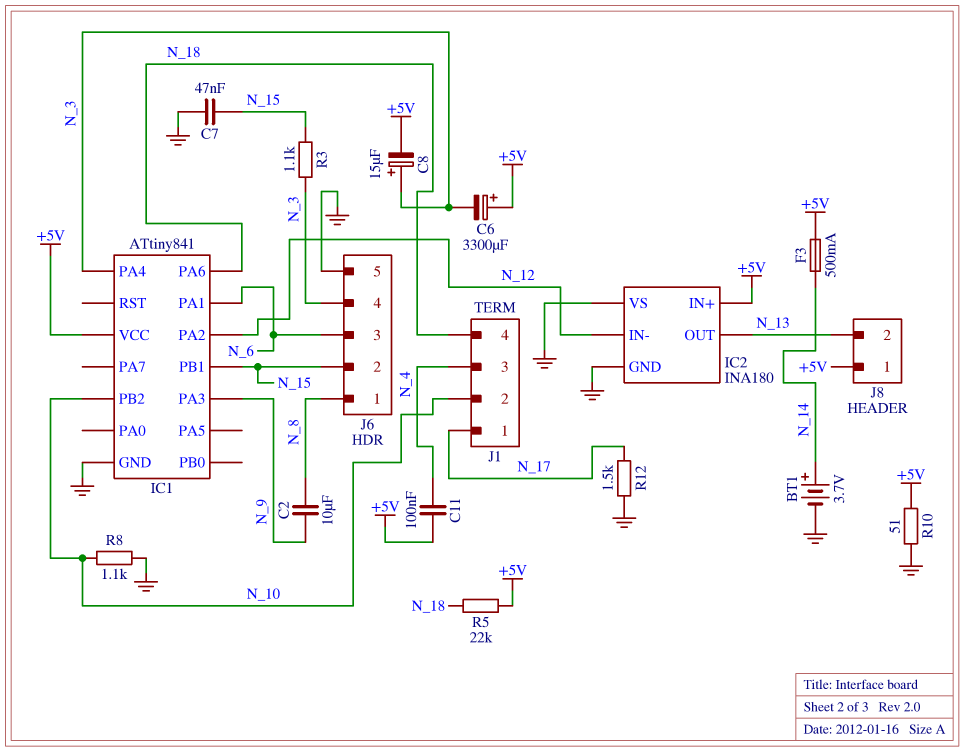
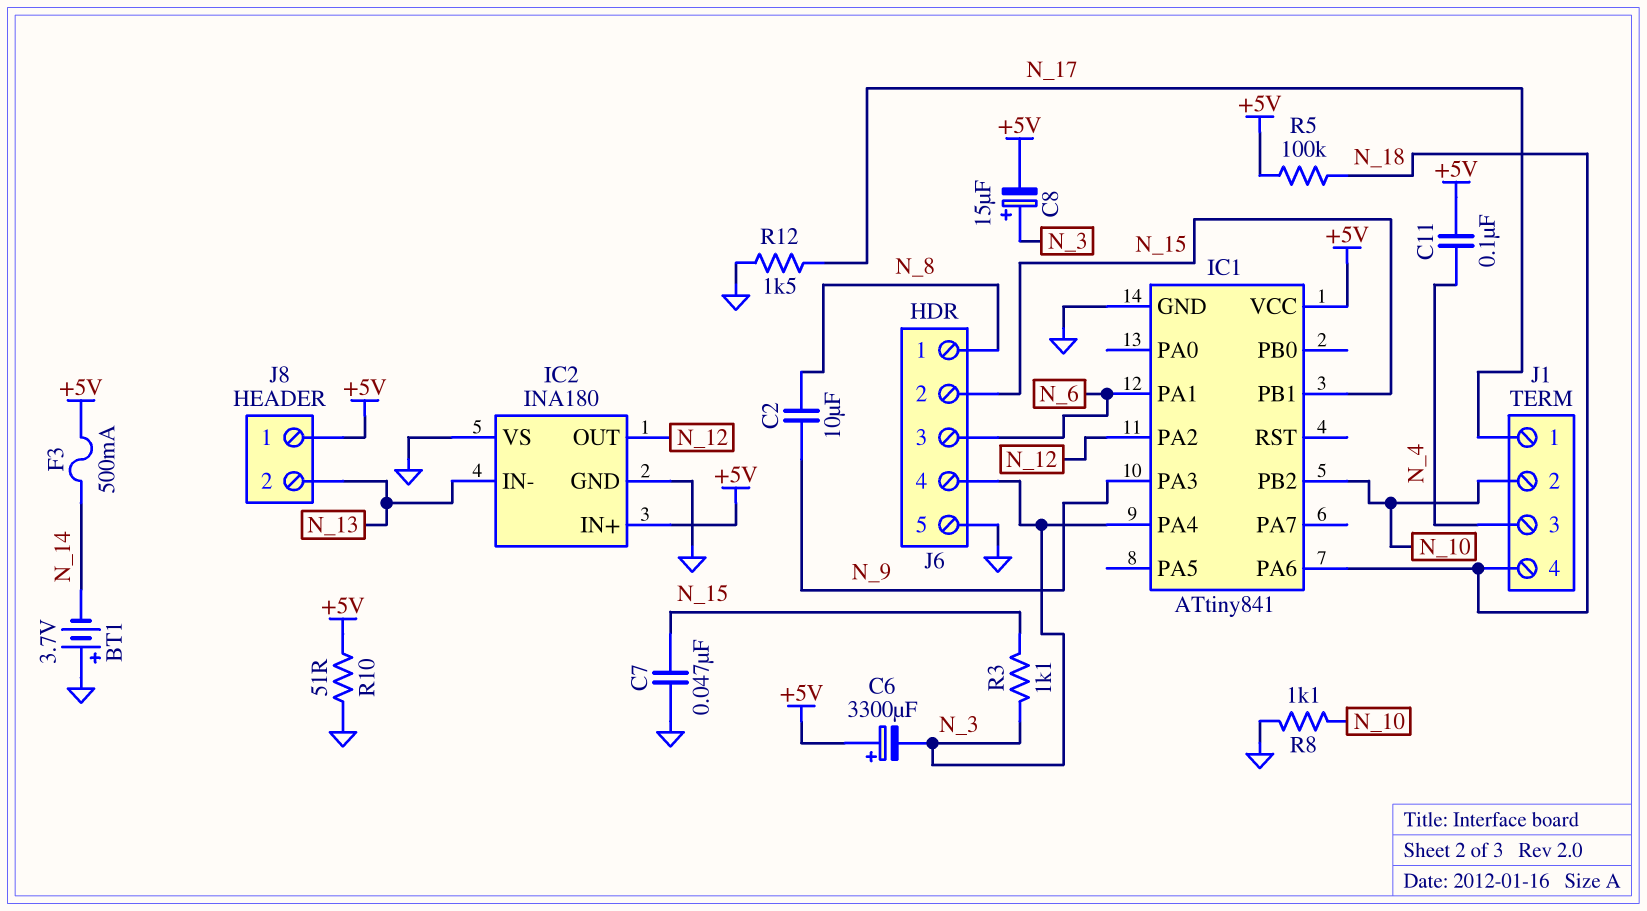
BT1: 3.7V (plus N_14, minus GND) -> 3.7V (plus GND, minus N_14)
IC2 pin IN-: N_12 -> N_13
IC2 pin OUT: N_13 -> N_12
R5: 22k (+5V, N_18) -> 100k (+5V, N_18)

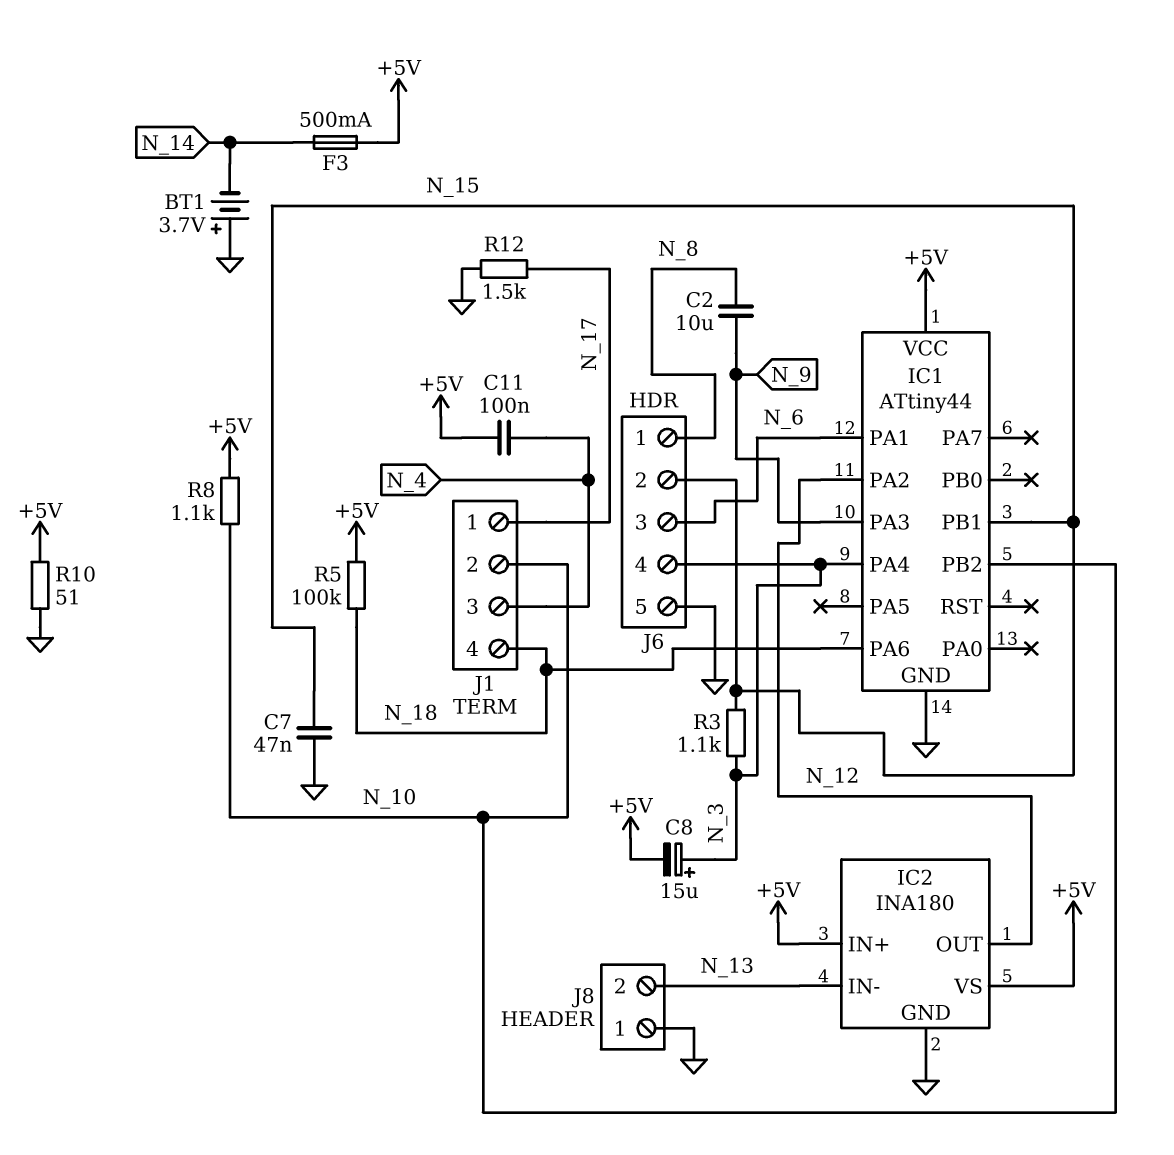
C6: 3300uF (plus +5V, minus N_3) -> none
IC1: ATtiny841 -> ATtiny44
IC2 pin VS: GND -> +5V
J8 pin 1: +5V -> GND
R8: 1.1k (GND, N_10) -> 1.1k (+5V, N_10)

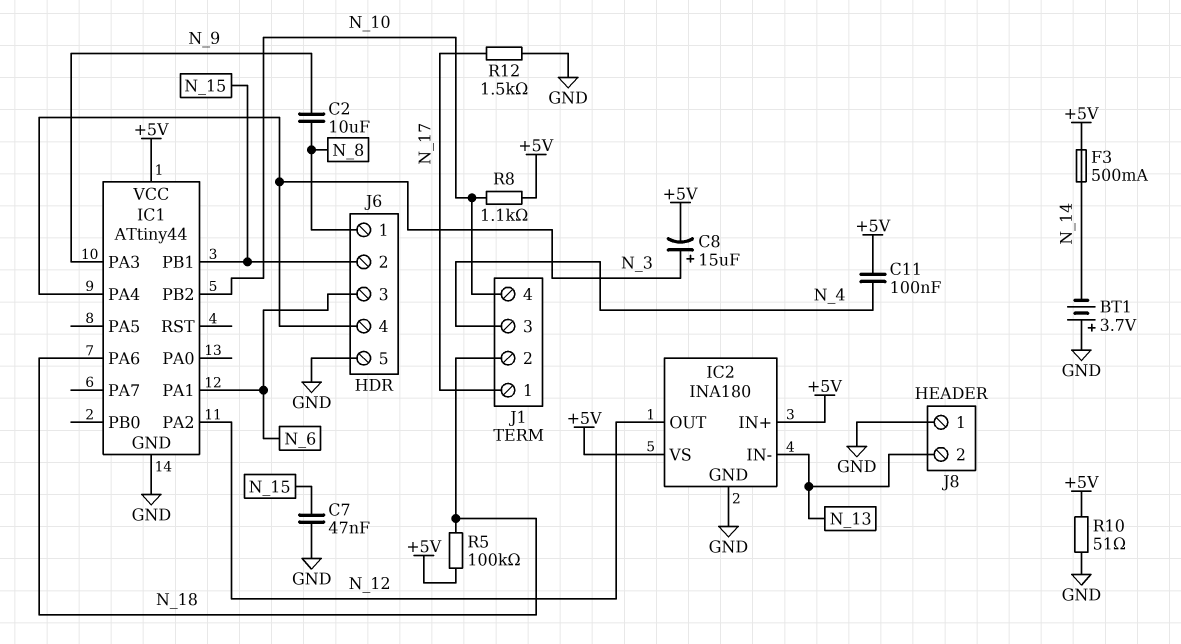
J1 pin 2: N_10 -> N_18
J1 pin 4: N_18 -> N_10
R3: 1.1k (N_3, N_15) -> none

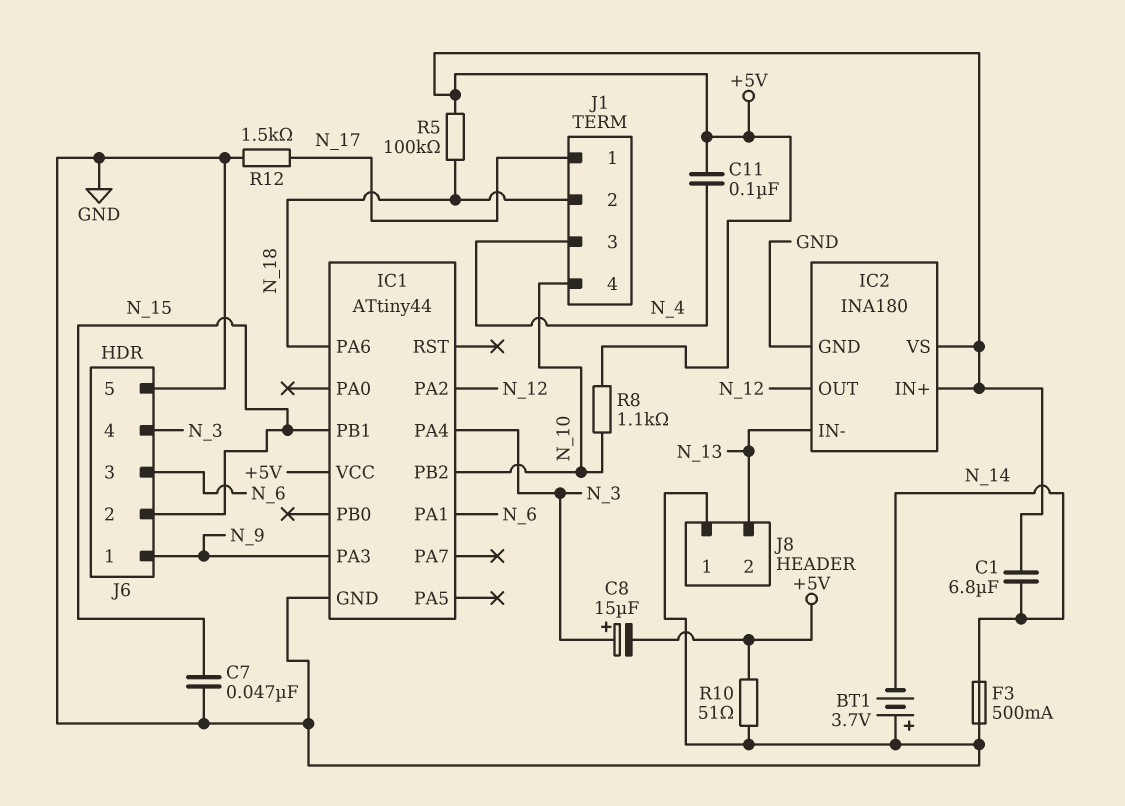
C1: none -> 6.8uF (+5V, N_14)
C2: 10uF (N_8, N_9) -> none
F3: 500mA (+5V, N_14) -> 500mA (GND, N_14)
J6 pin 1: N_8 -> N_9

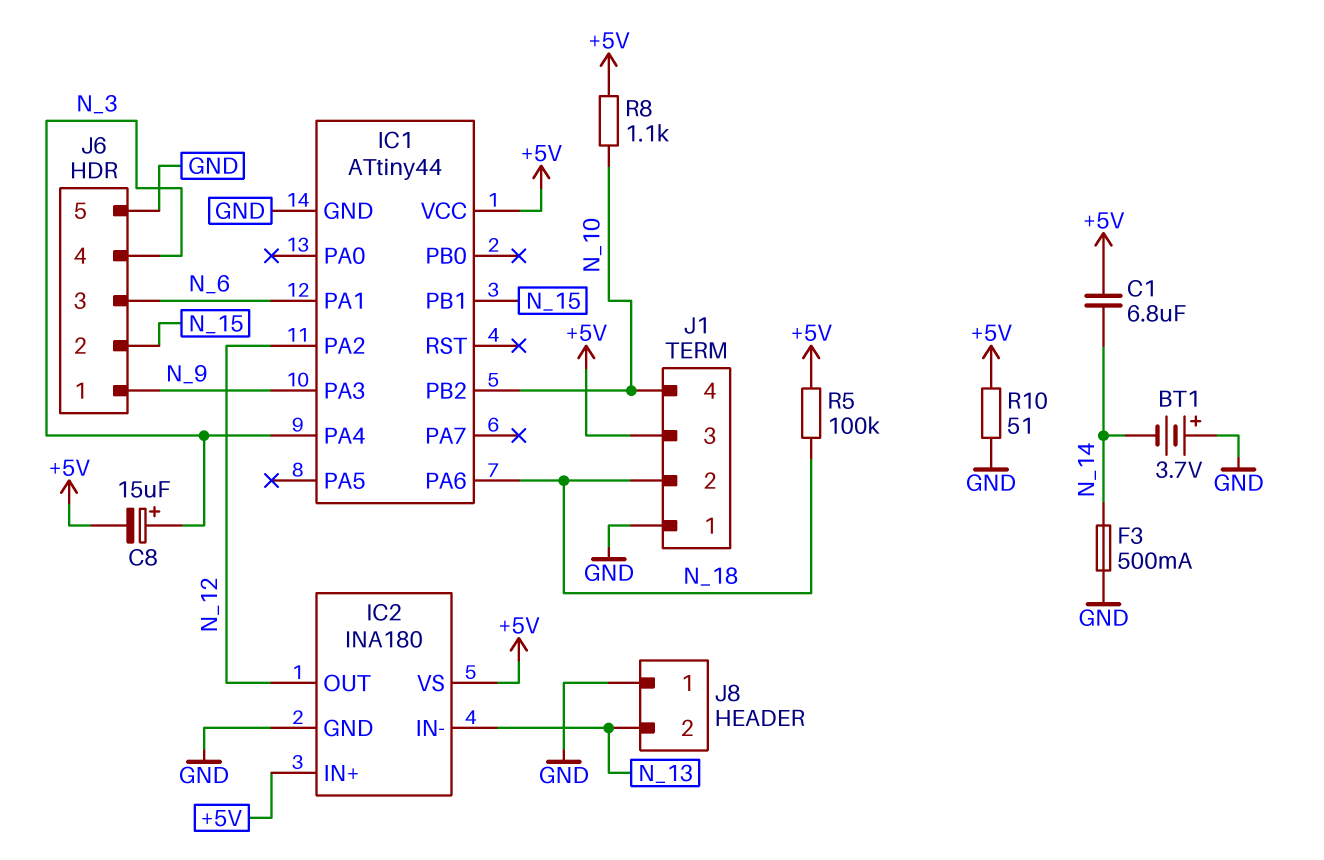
C7: 47nF (GND, N_15) -> none
C11: 100nF (+5V, N_4) -> none
J1 pin 1: N_17 -> GND
J1 pin 3: N_4 -> +5V
R12: 1.5k (GND, N_17) -> none

